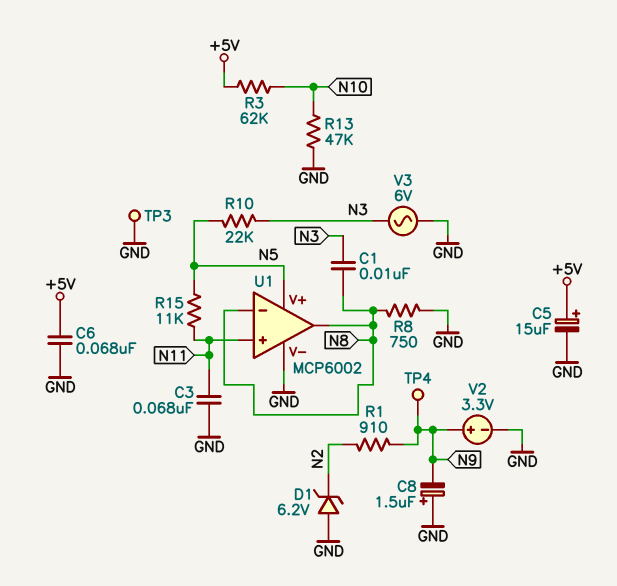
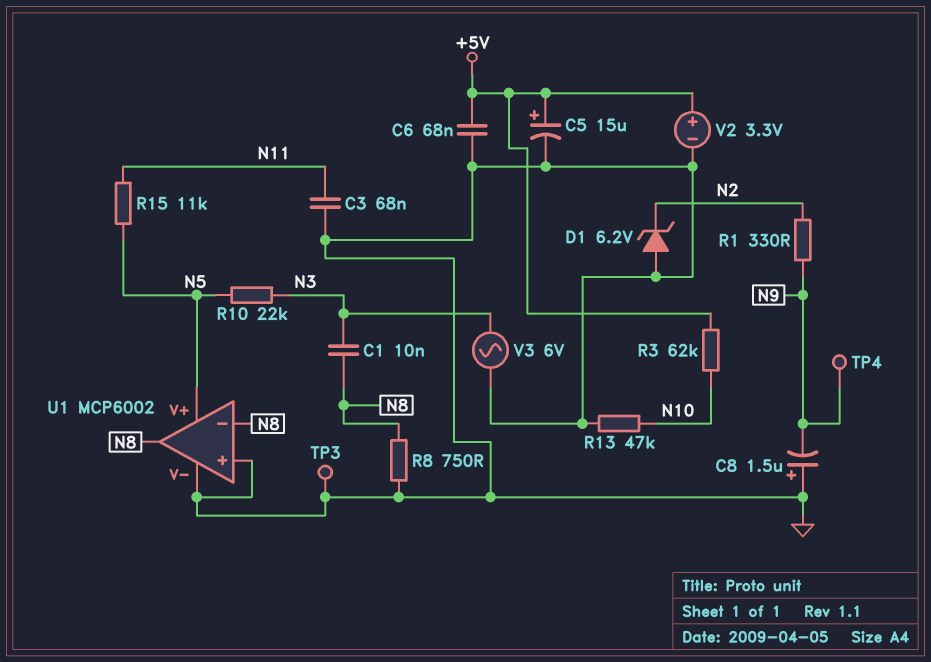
R1: 910 (N2, N9) -> 330 (N2, N9)
U1 pin in+: N11 -> GND
V2: 3.3V (plus N9, minus GND) -> 3.3V (plus +5V, minus GND)

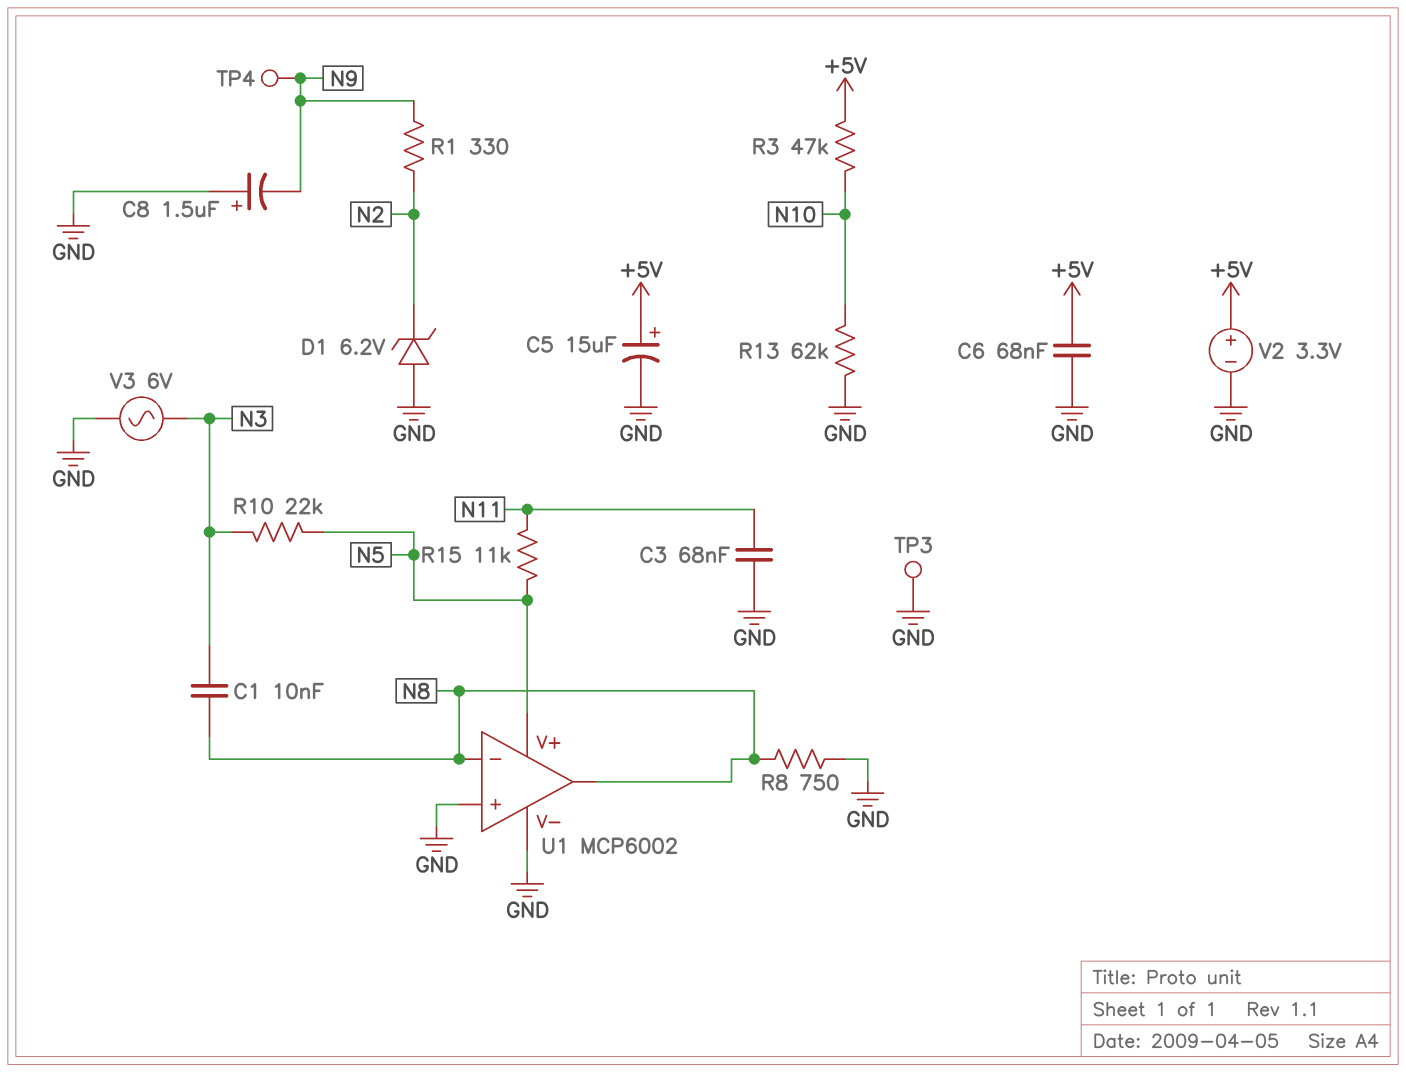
R3: 62k (+5V, N10) -> 47k (+5V, N10)
R13: 47k (GND, N10) -> 62k (GND, N10)

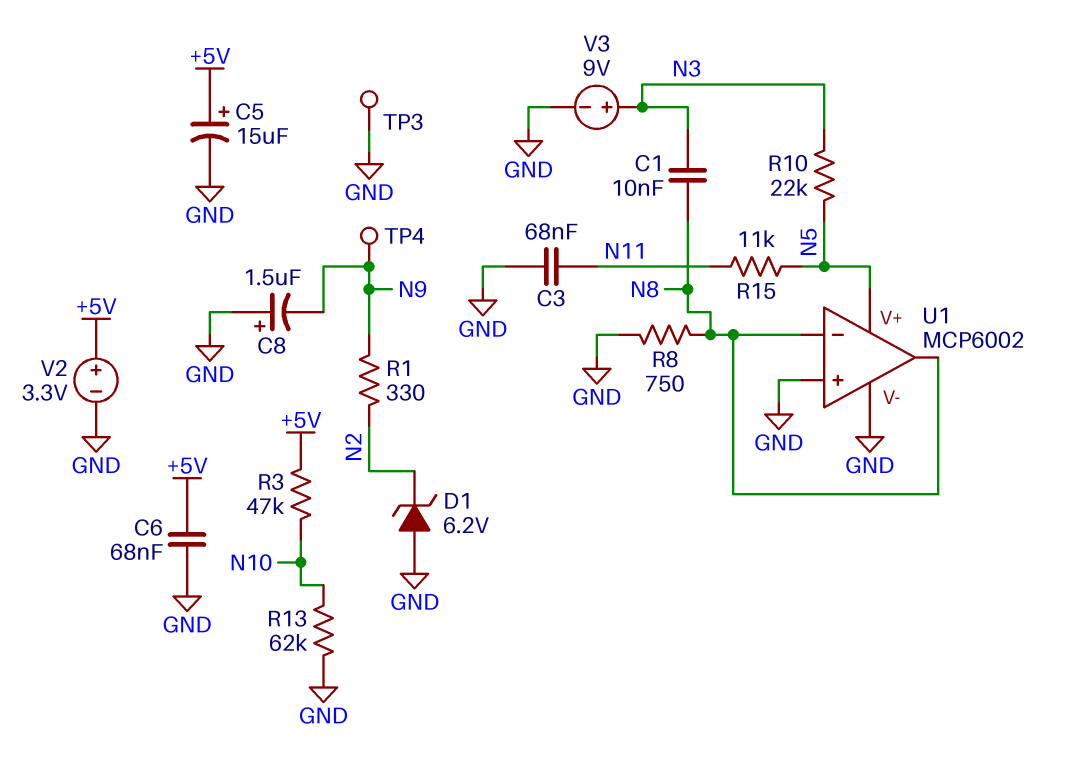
V3: AC 6V (GND, N3) -> 9V (plus N3, minus GND)

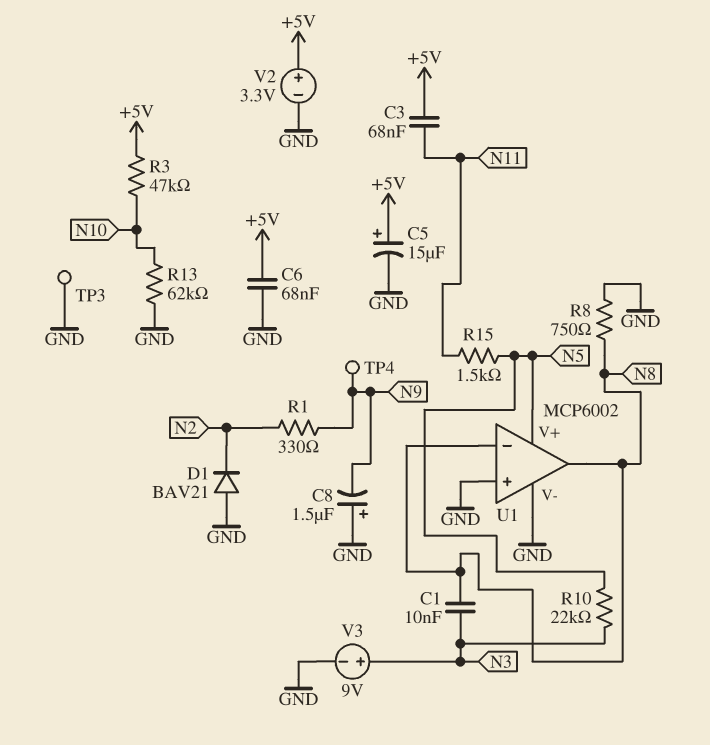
C3: 68nF (GND, N11) -> 68nF (+5V, N11)
D1: zener 6.2V (A GND, K N2) -> diode BAV21 (A GND, K N2)
R15: 11k (N5, N11) -> 1.5k (N5, N11)

